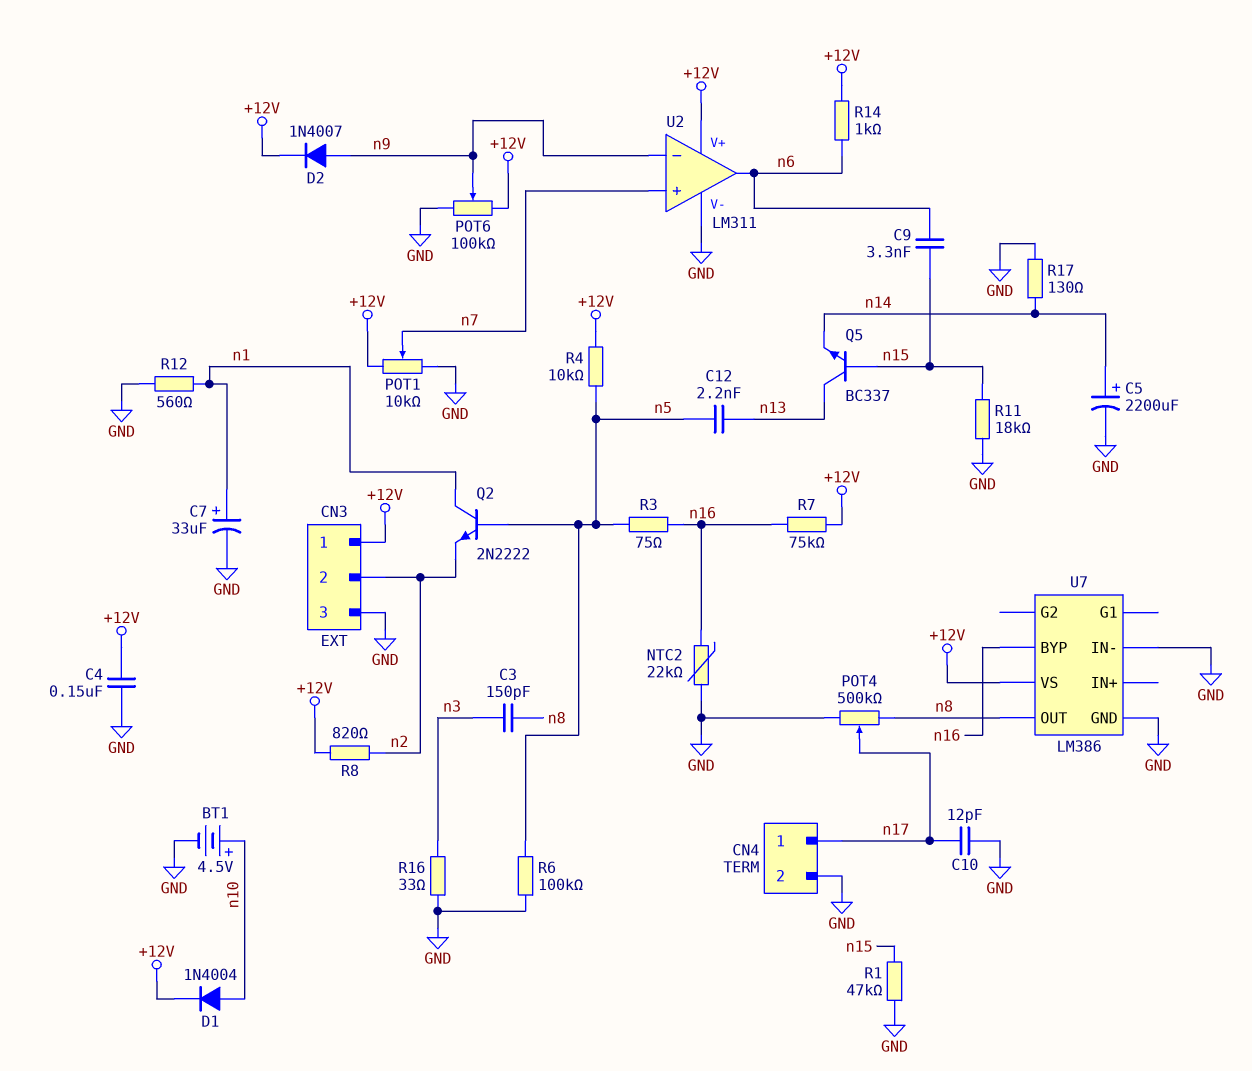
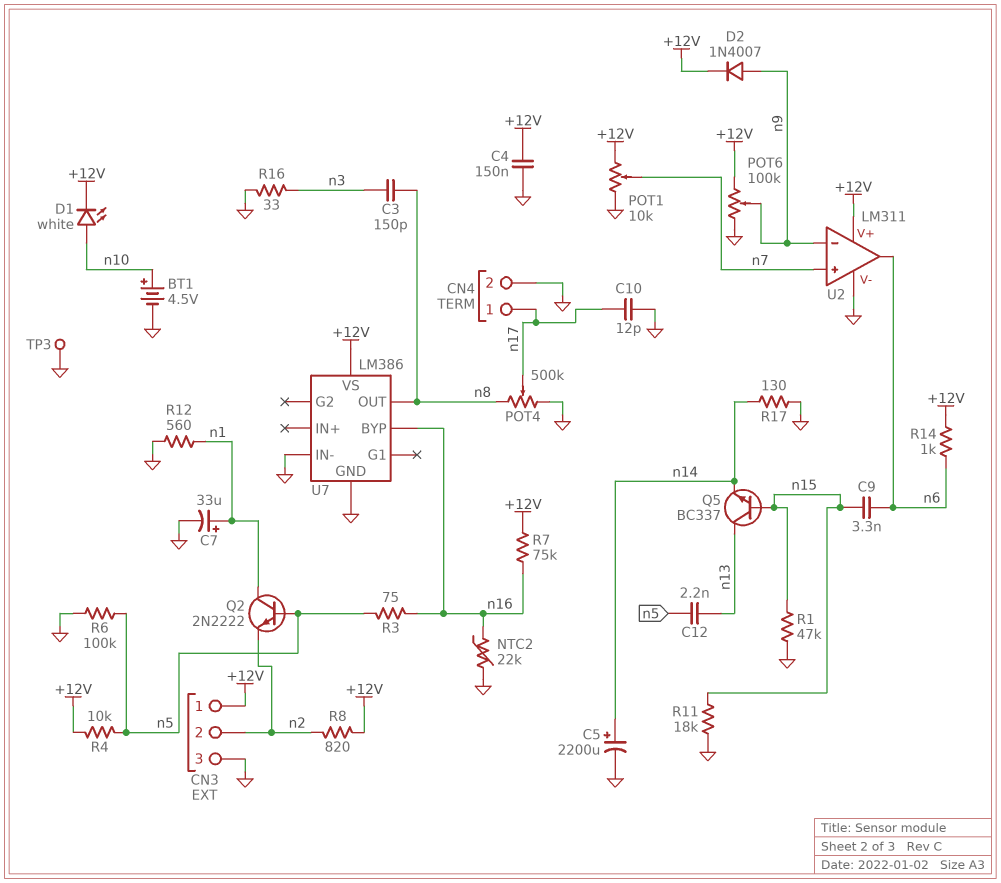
D1: diode 1N4004 (A n10, K +12V) -> LED white (A n10, K +12V)
TP3: none -> test point (GND)

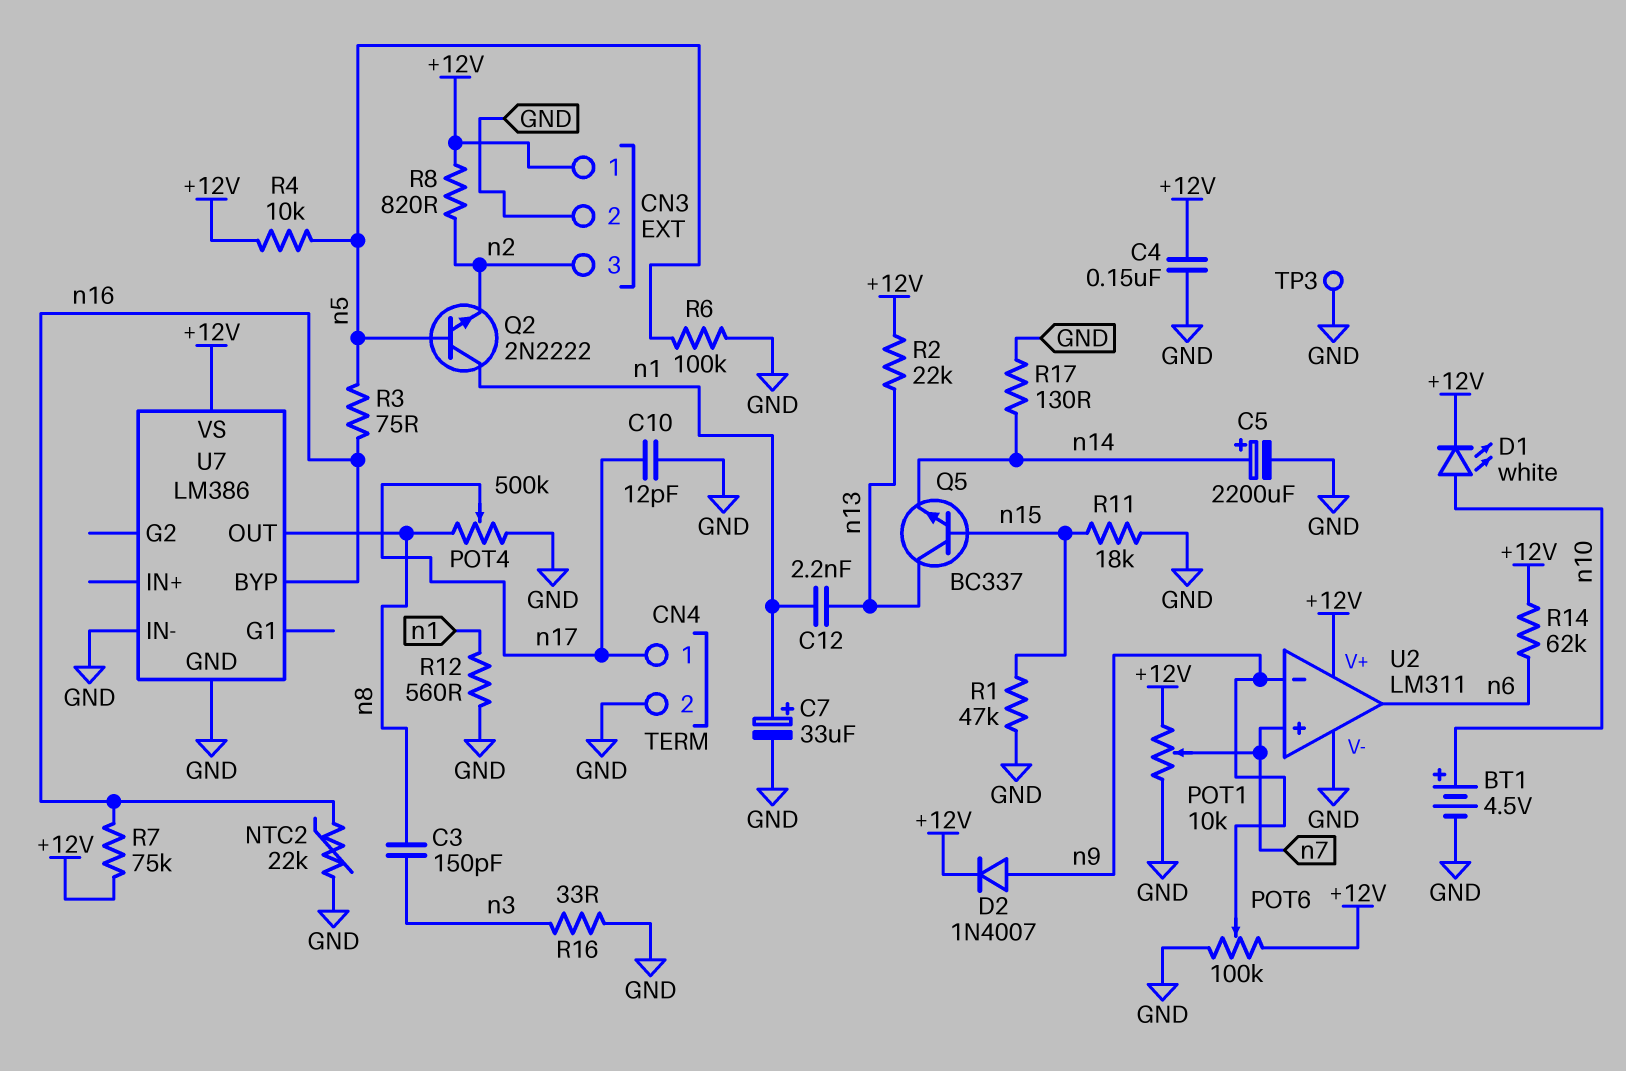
C9: 3.3nF (n6, n15) -> none
C12: 2.2nF (n5, n13) -> 2.2nF (n1, n13)
CN3 pin 2: n2 -> GND
CN3 pin 3: GND -> n2
R2: none -> 22k (+12V, n13)
R14: 1k (+12V, n6) -> 62k (+12V, n6)

